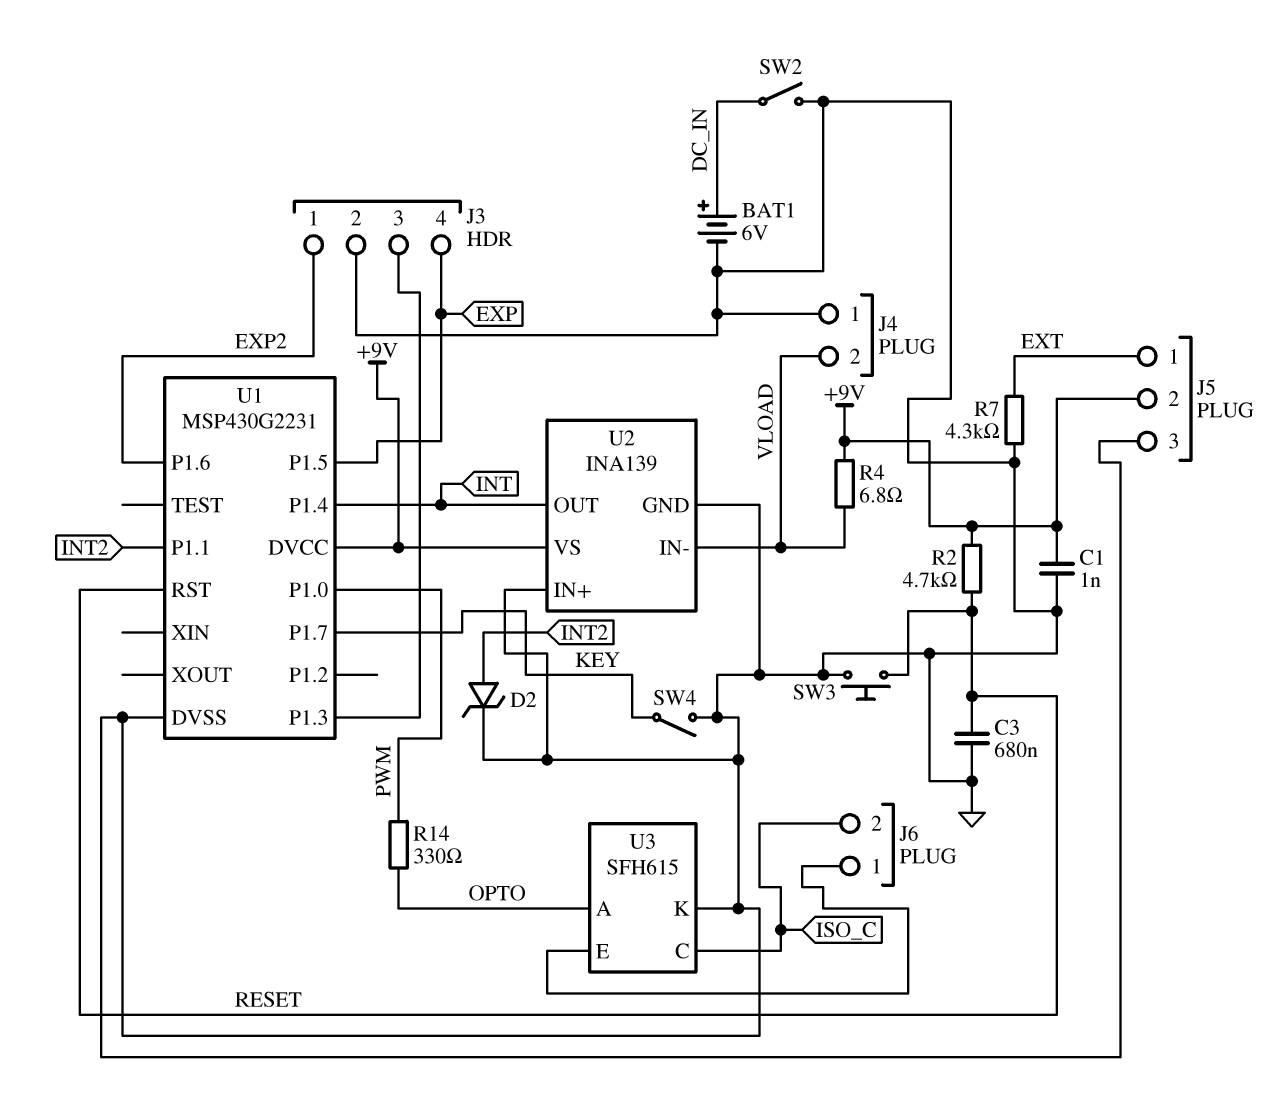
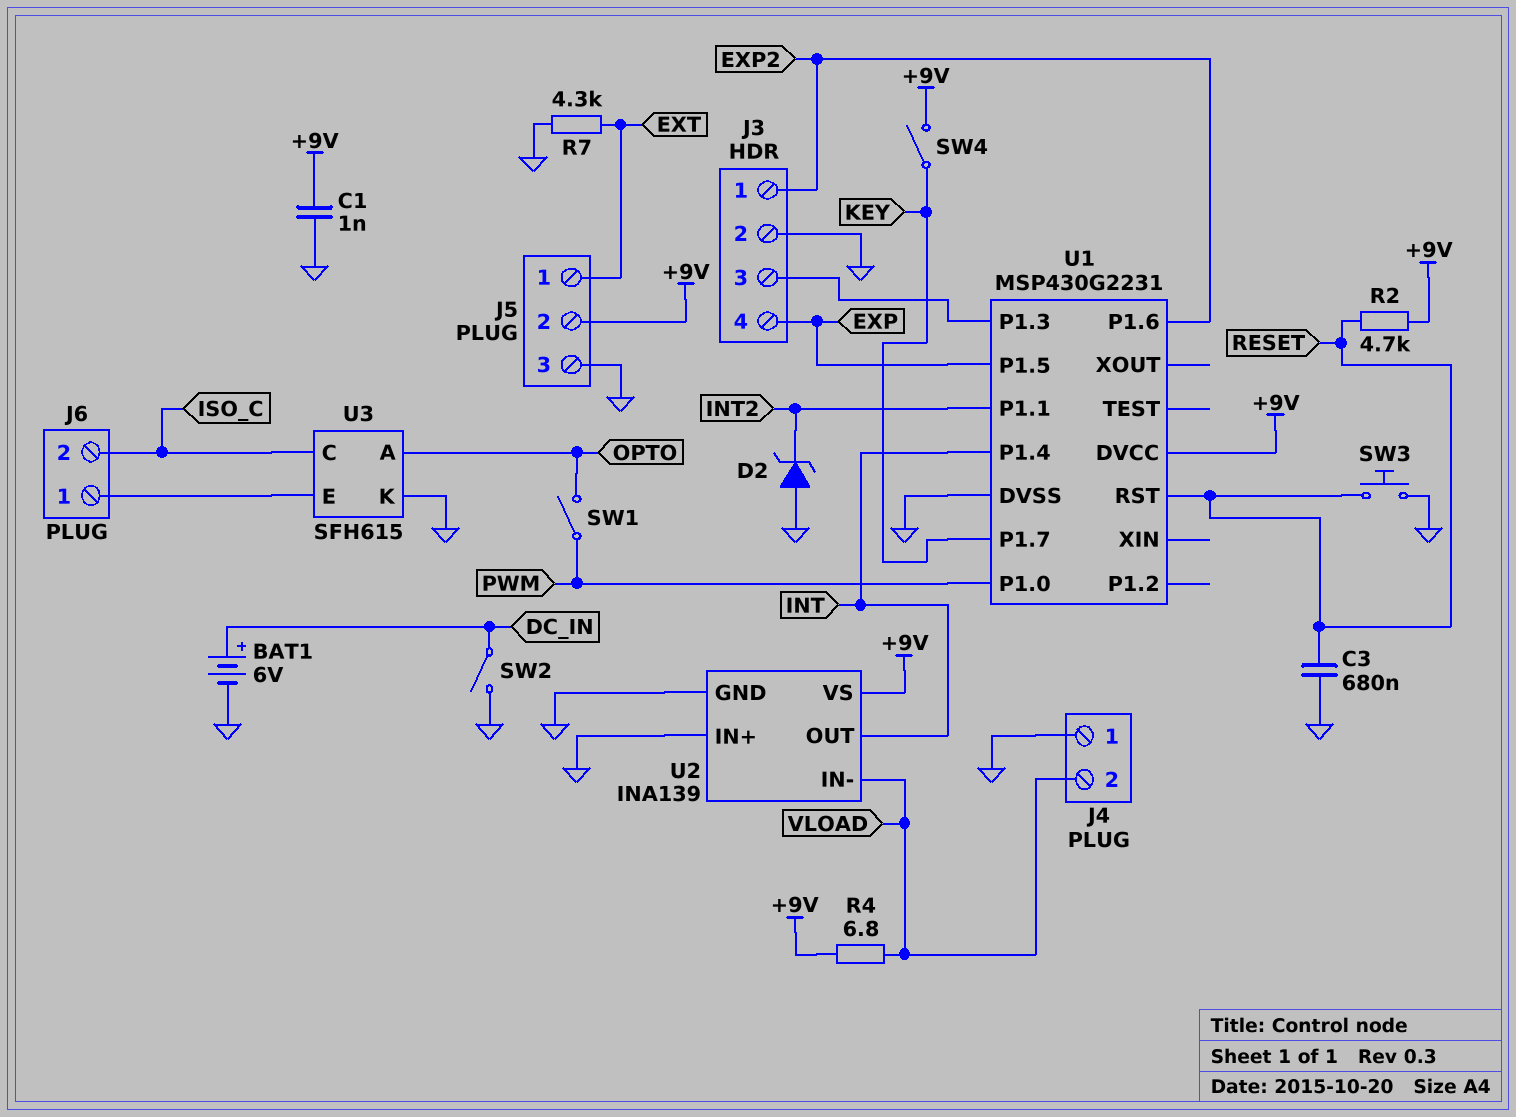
D2: zener (A INT2, K GND) -> zener (A GND, K INT2)
R14: 330 (OPTO, PWM) -> none
SW1: none -> switch (OPTO, PWM)
SW4: switch (GND, KEY) -> switch (+9V, KEY)

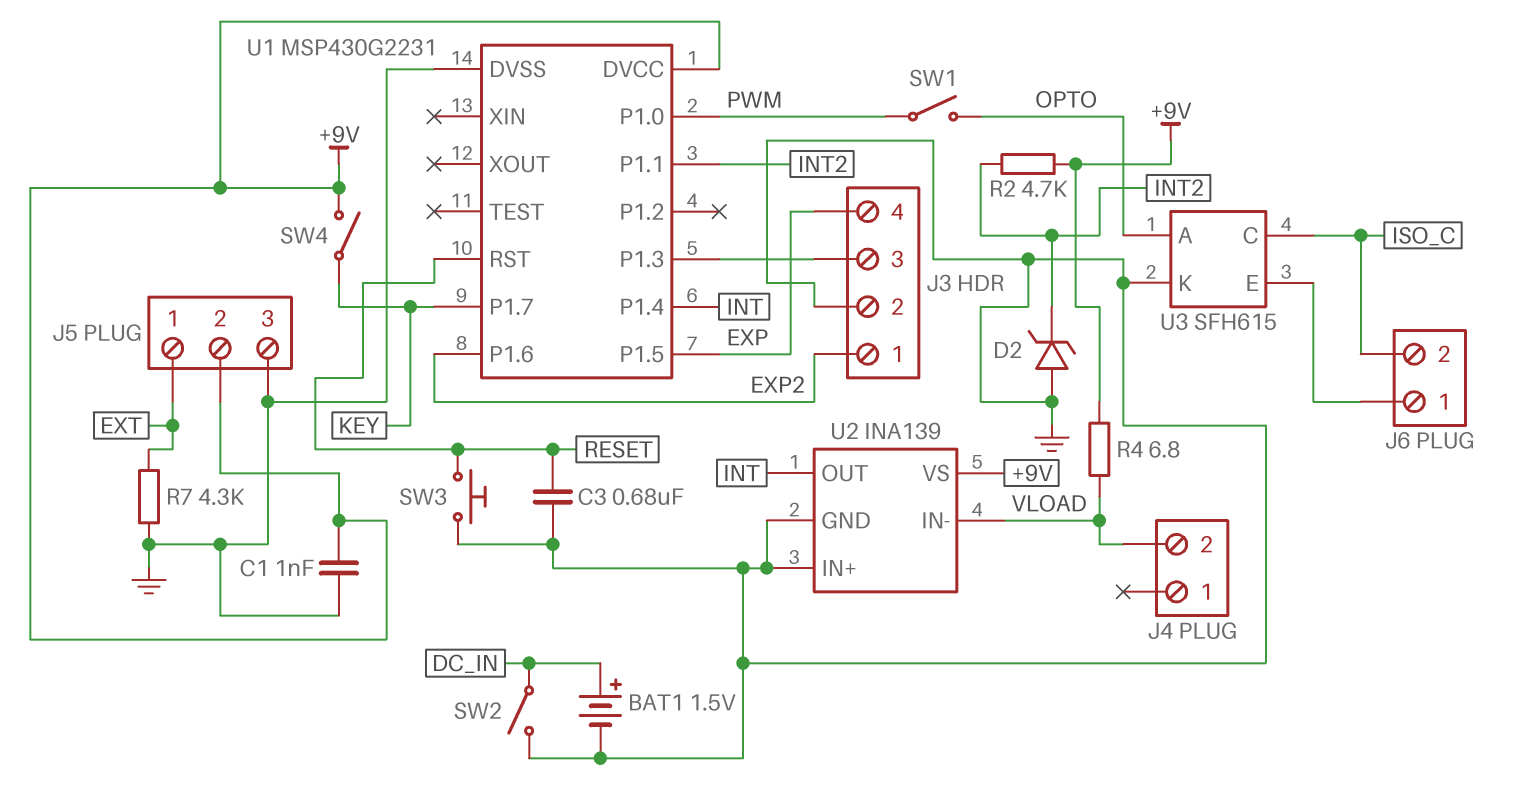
BAT1: 6V (plus DC_IN, minus GND) -> 1.5V (plus DC_IN, minus GND)
J4 pin 1: GND -> none
R2: 4.7k (+9V, RESET) -> 4.7k (+9V, INT2)

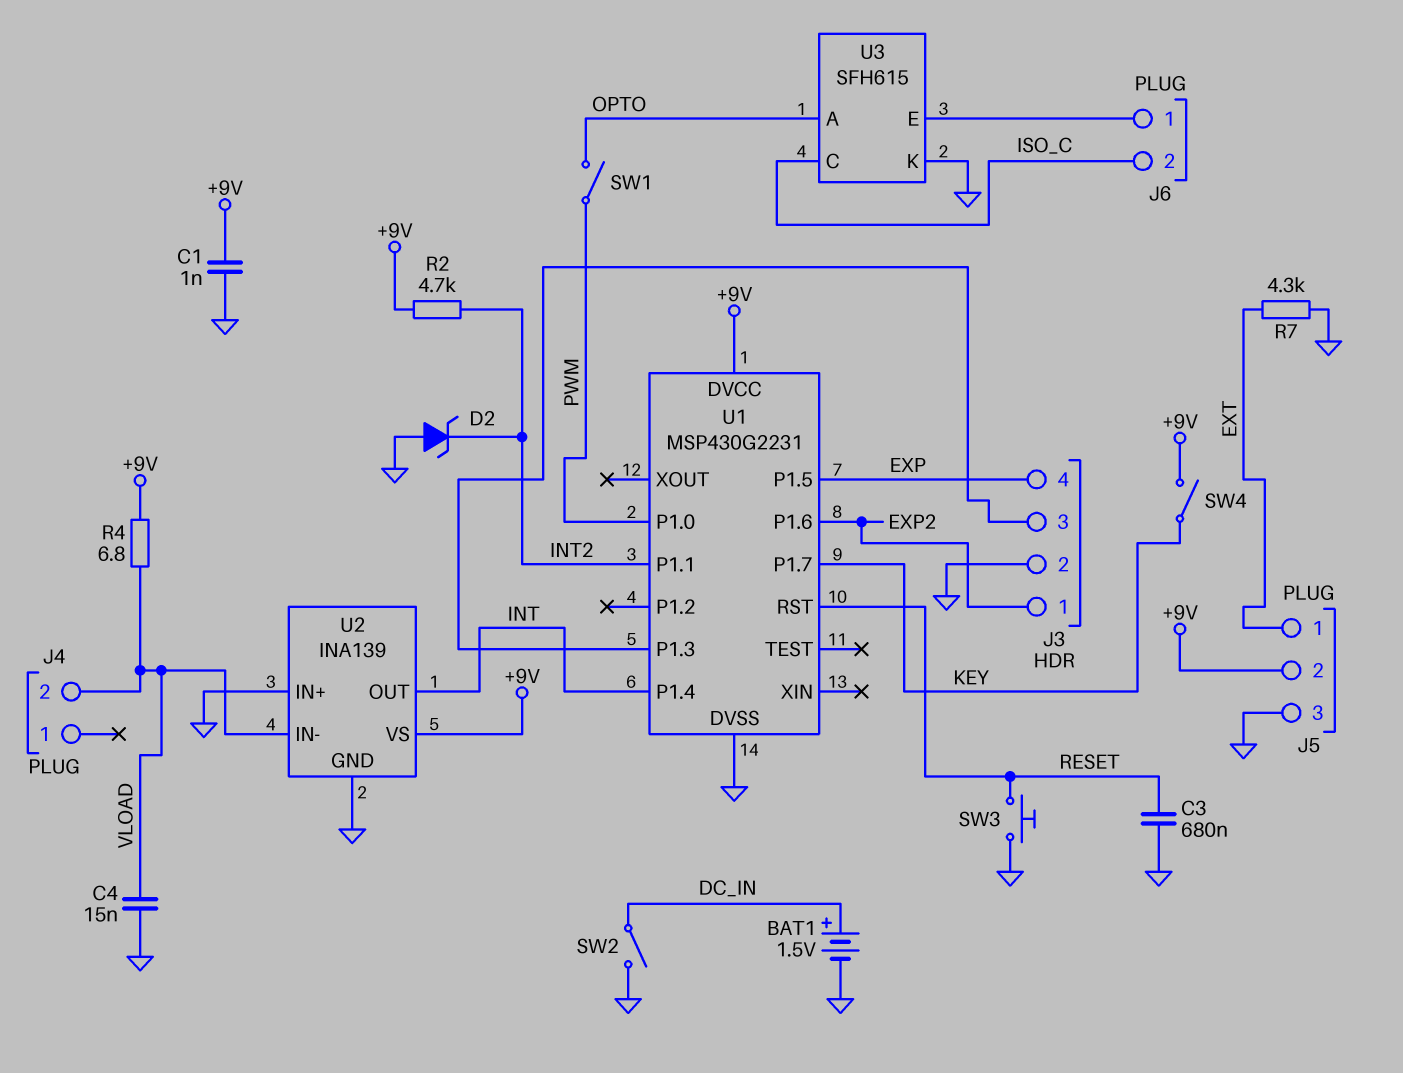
C4: none -> 15nF (GND, VLOAD)

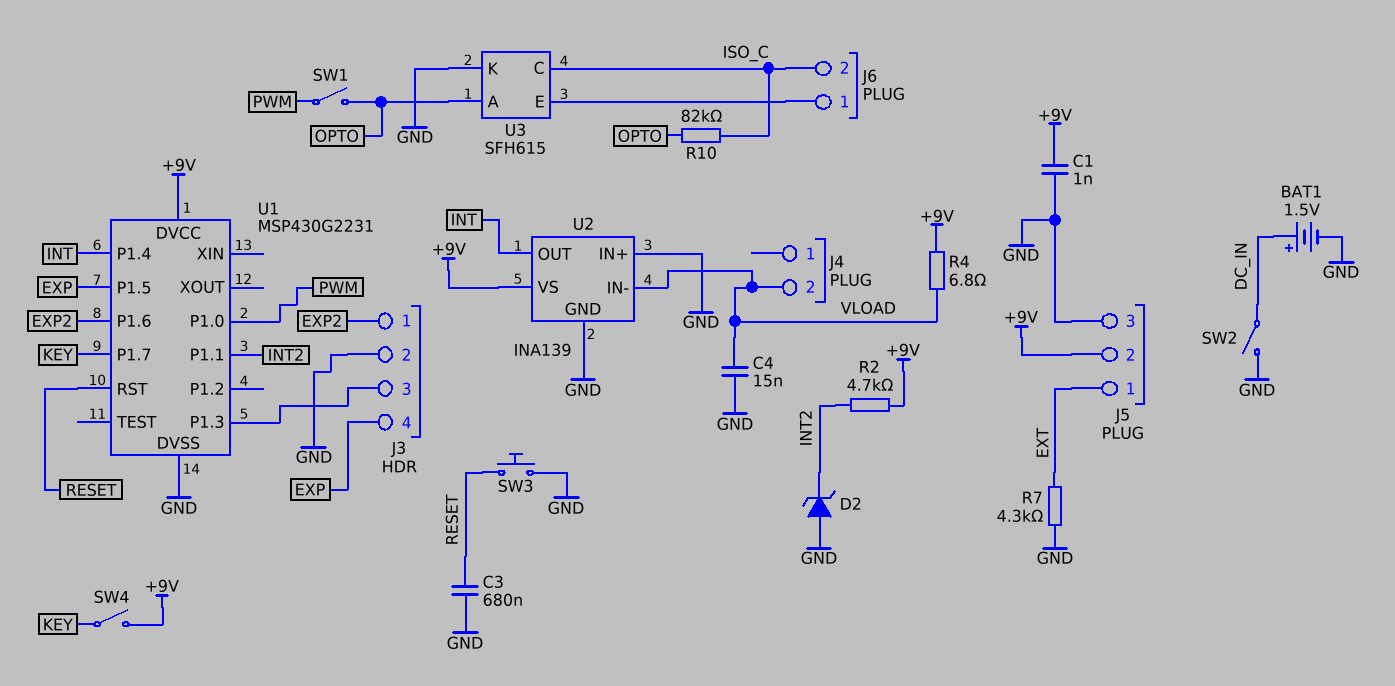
R10: none -> 82k (ISO_C, OPTO)

